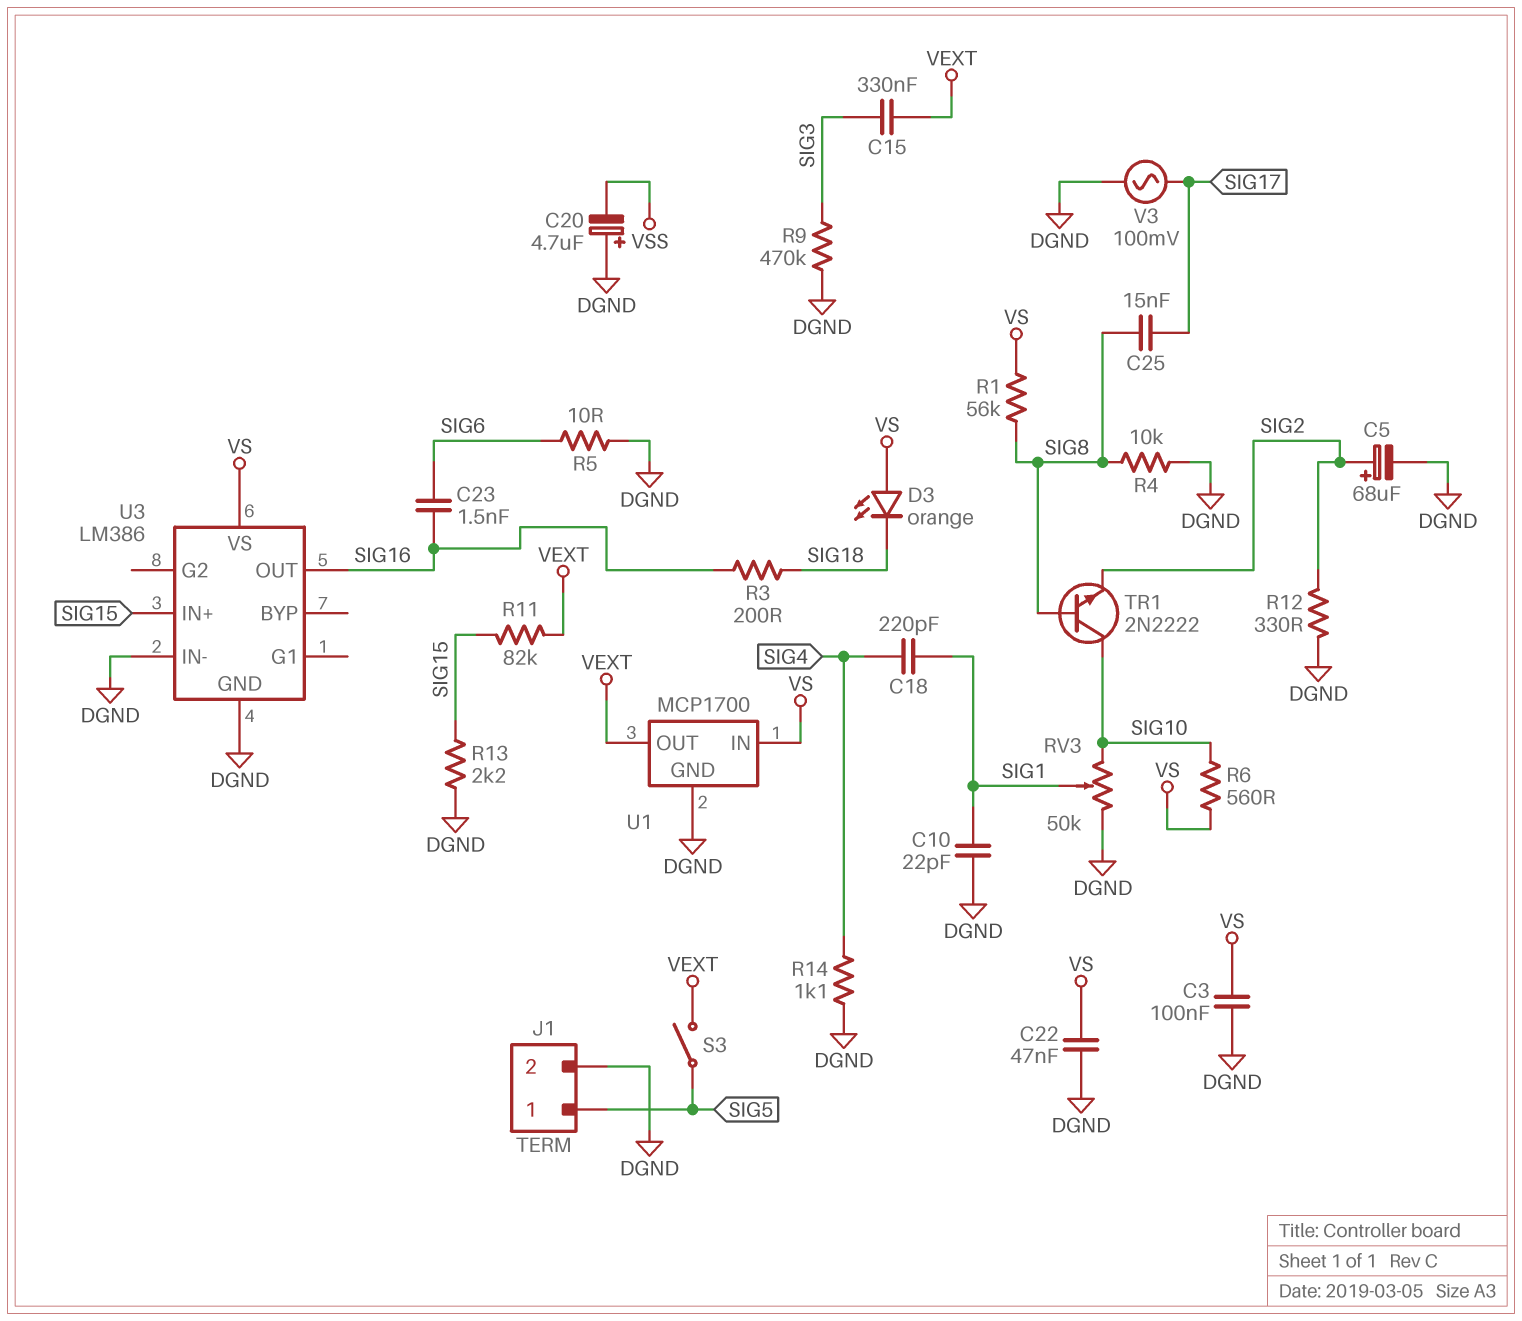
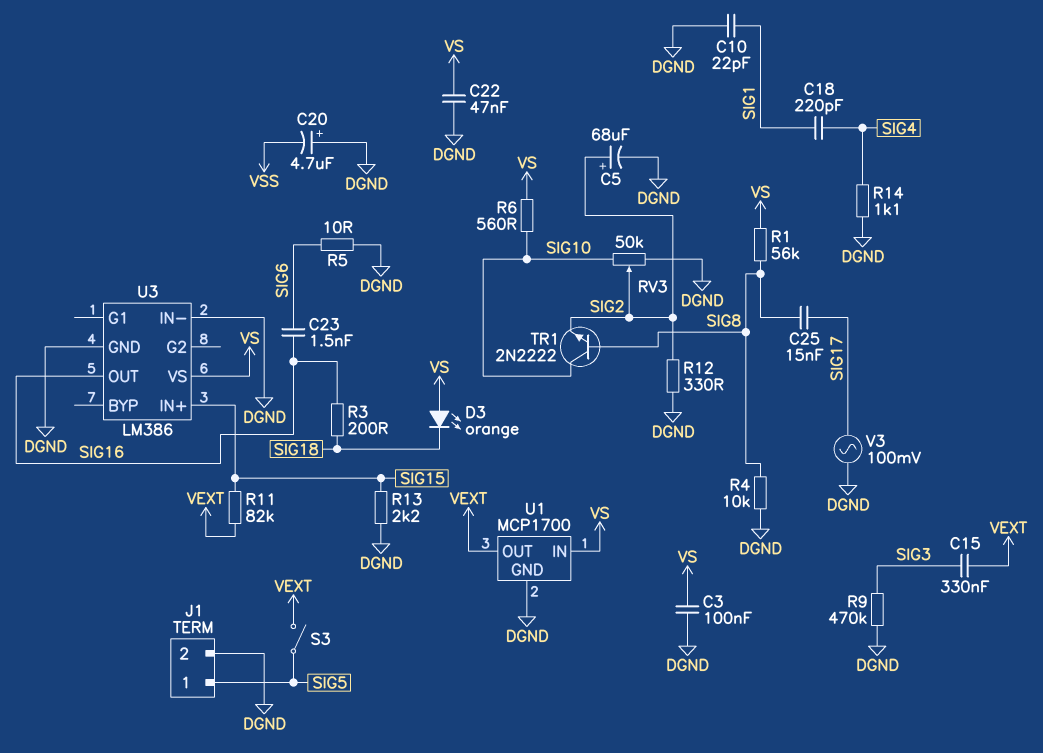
RV3: 50k (DGND, SIG10, wiper SIG1) -> 50k (DGND, SIG10, wiper SIG2)

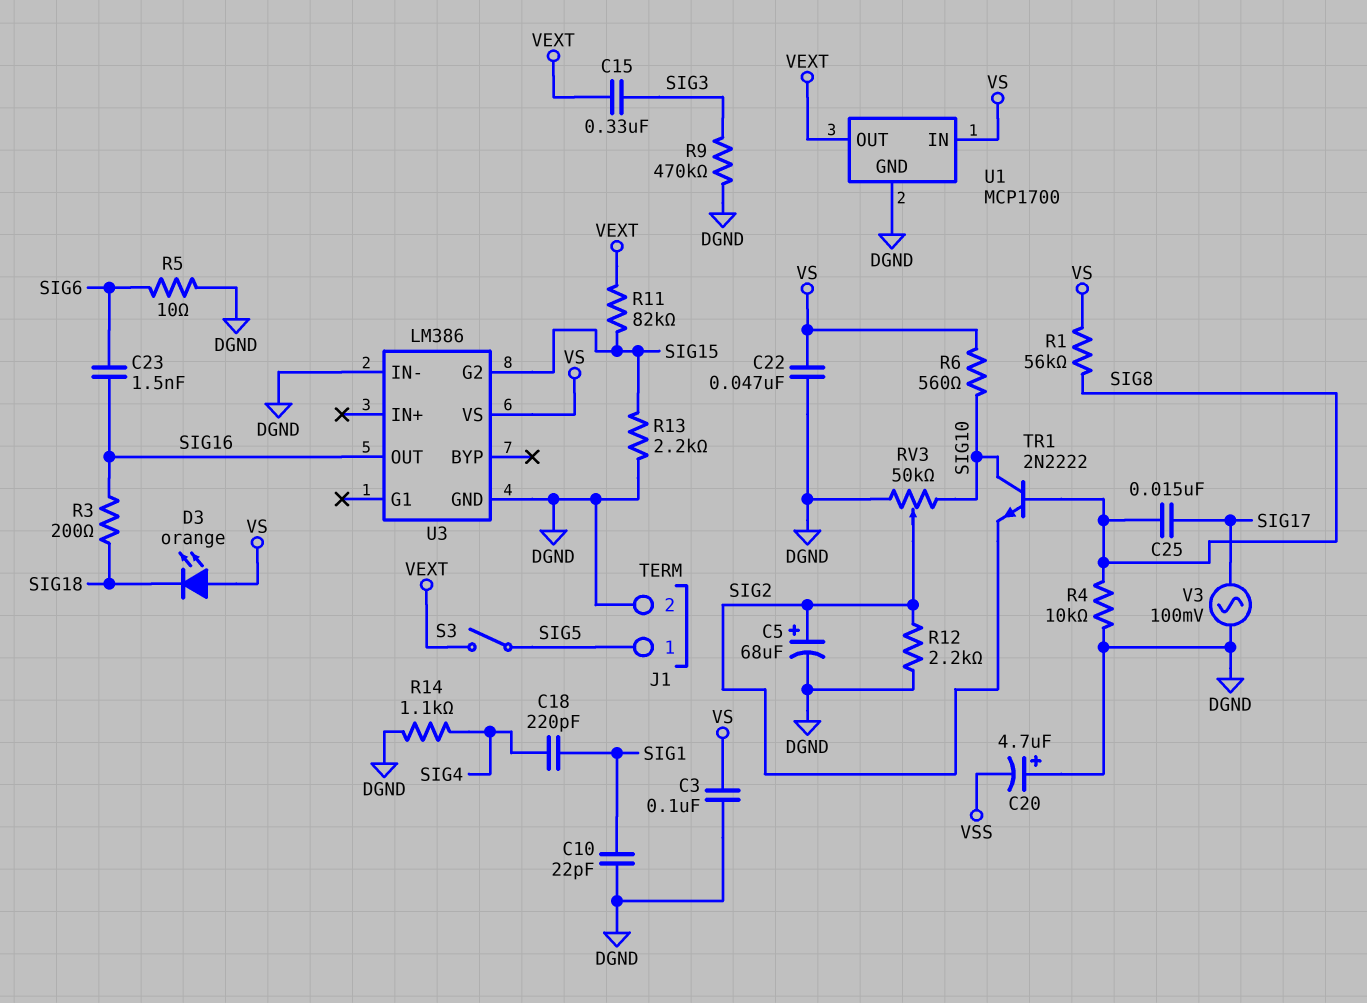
R12: 330 (DGND, SIG2) -> 2.2k (DGND, SIG2)
U3 pin G2: none -> SIG15
U3 pin IN+: SIG15 -> none

